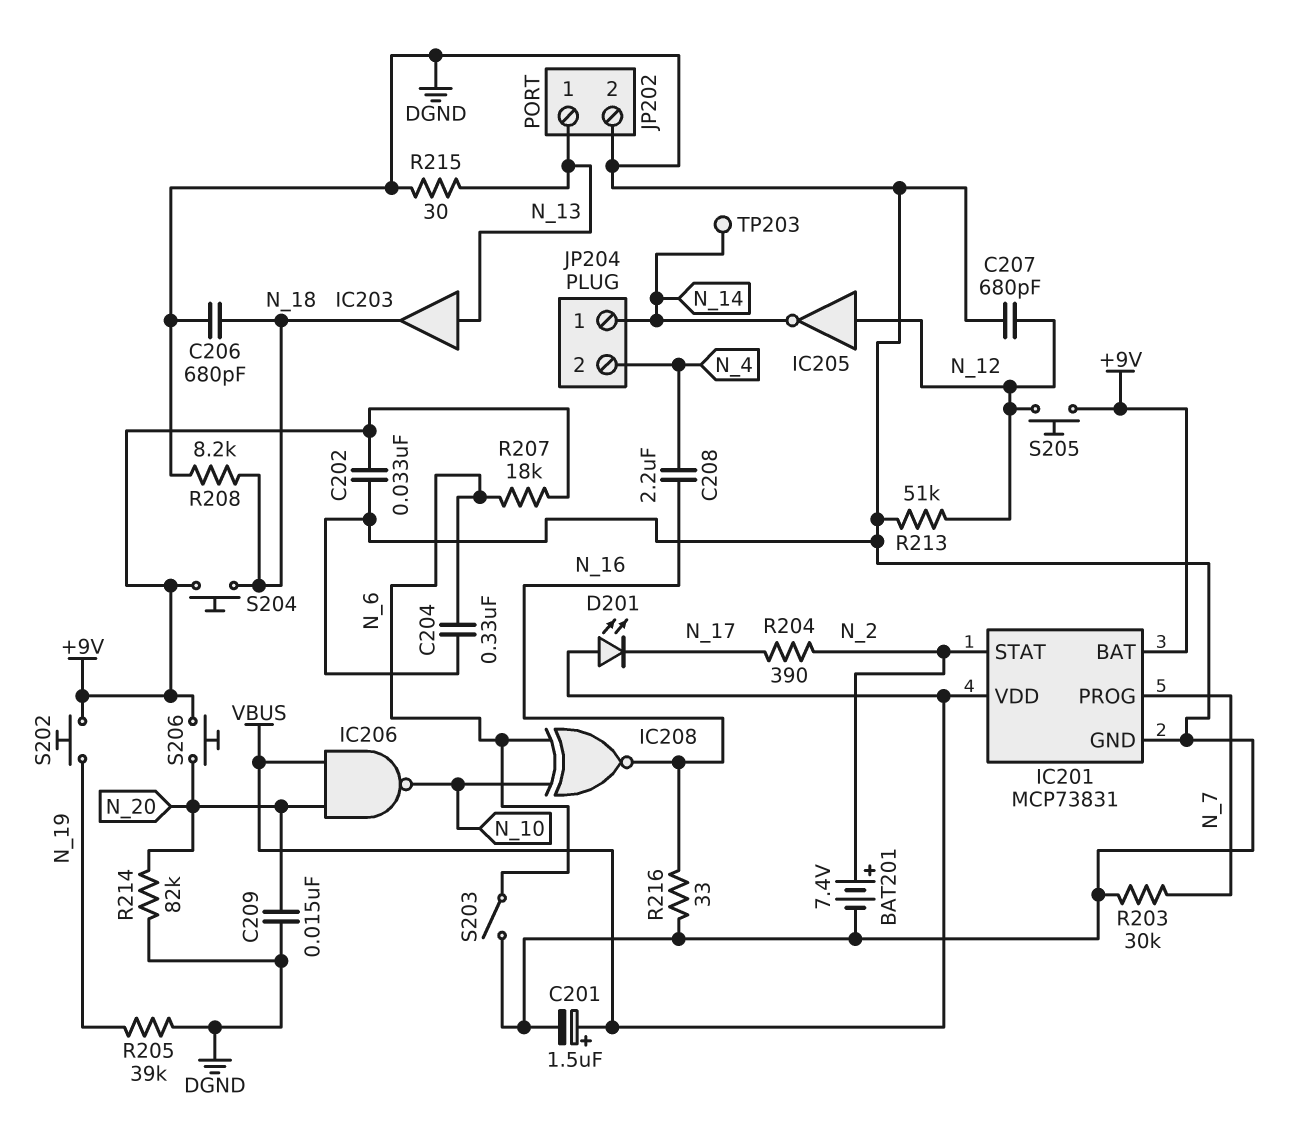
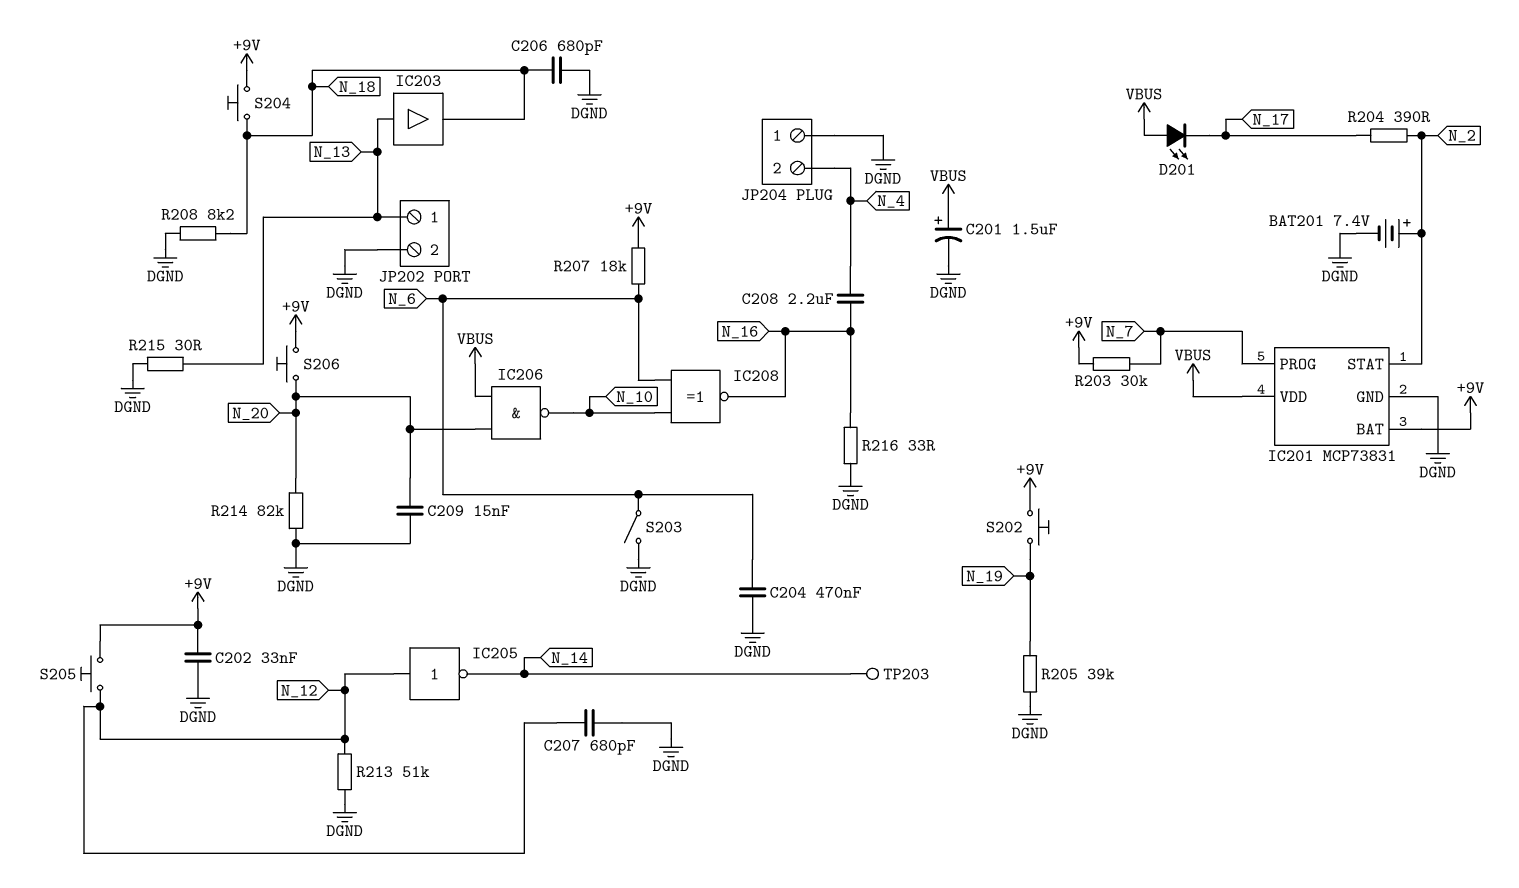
C204: 330nF (DGND, N_6) -> 470nF (DGND, N_6)
JP204 pin 1: N_14 -> DGND
R203: 30k (DGND, N_7) -> 30k (+9V, N_7)

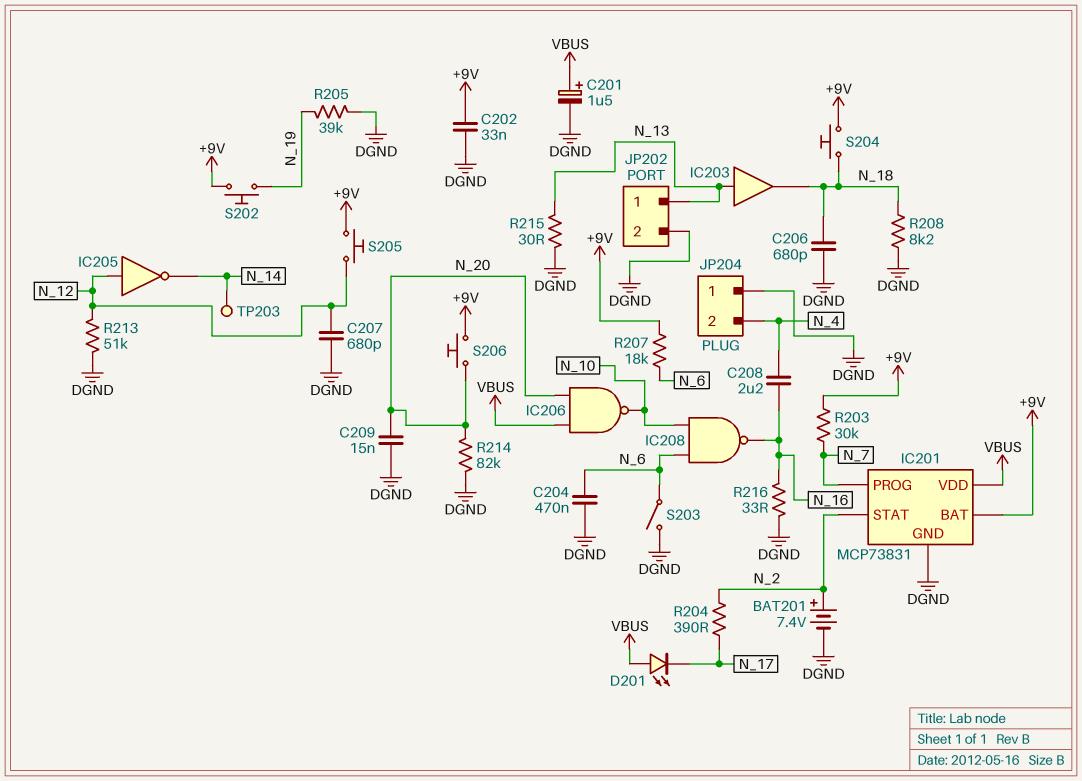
IC208: XNOR (in N_6, in N_10, out N_16) -> NAND (in N_6, in N_10, out N_16)

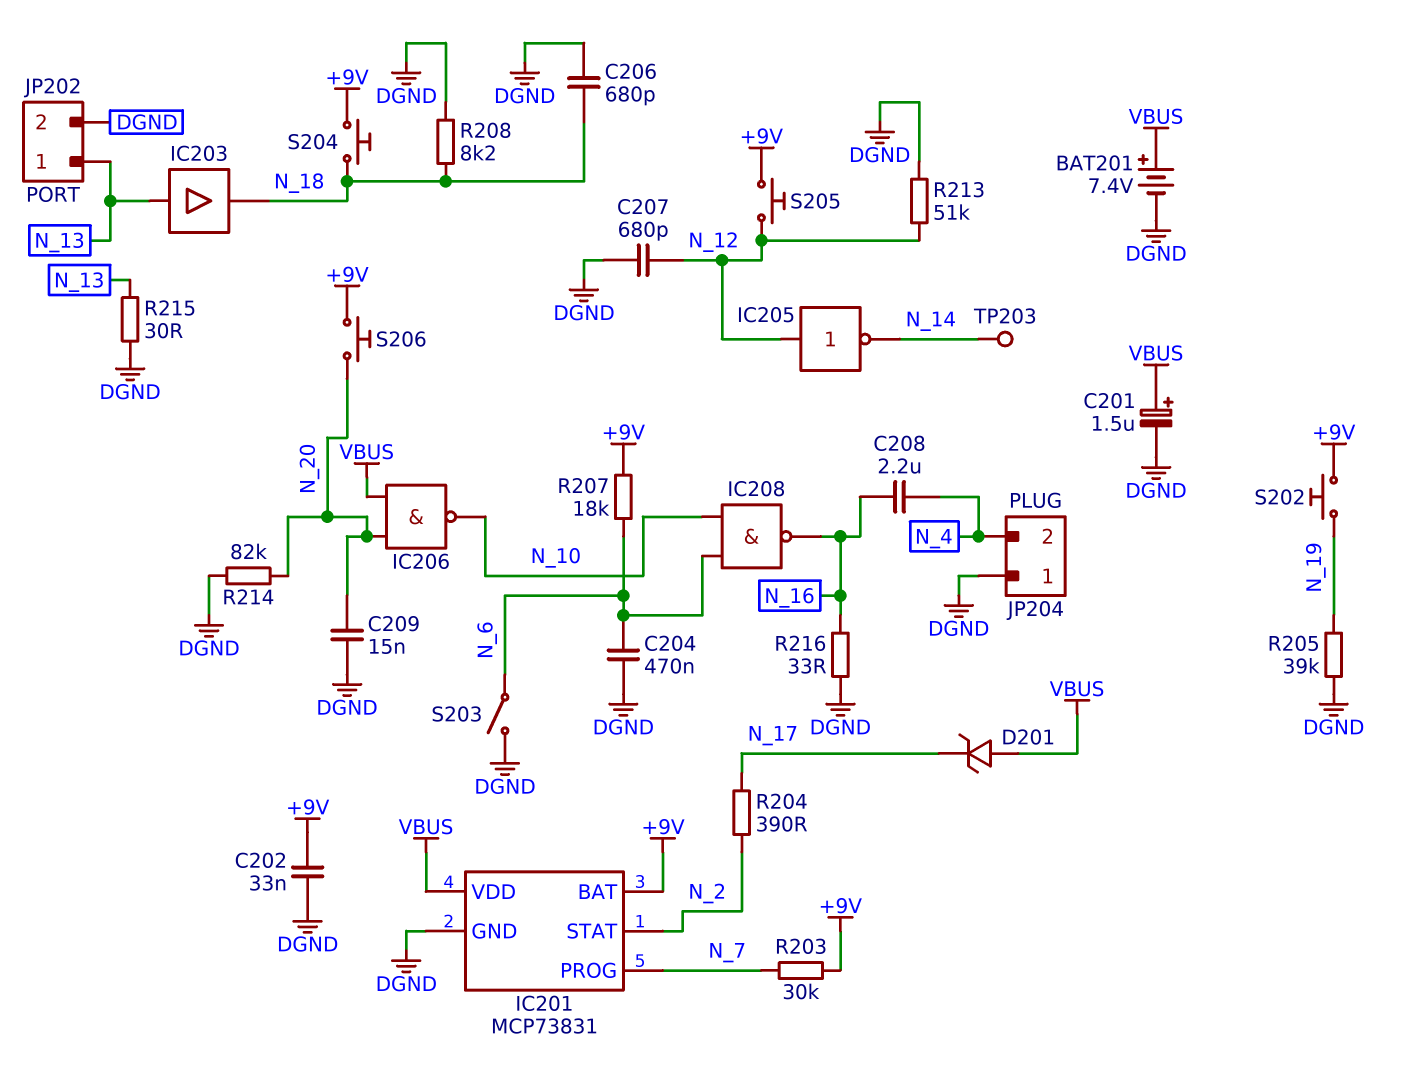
BAT201: 7.4V (plus N_2, minus DGND) -> 7.4V (plus VBUS, minus DGND)
D201: LED (A VBUS, K N_17) -> zener (A VBUS, K N_17)

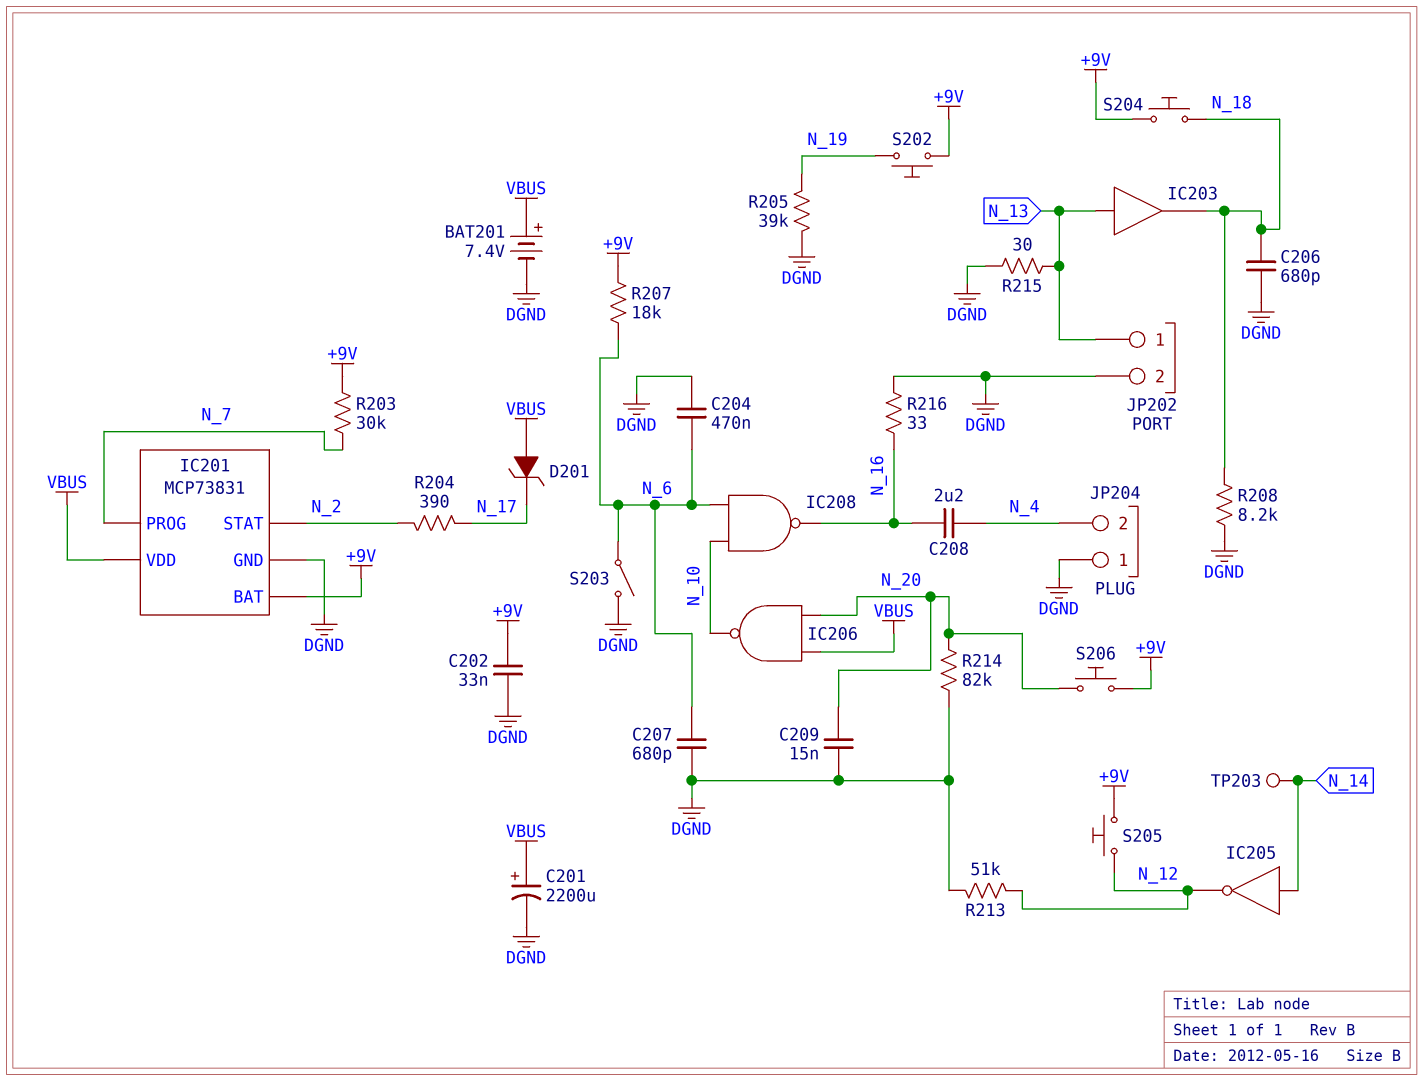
C201: 1.5uF (plus VBUS, minus DGND) -> 2200uF (plus VBUS, minus DGND)
C207: 680pF (DGND, N_12) -> 680pF (DGND, N_6)
IC205: NOT (in N_12, out N_14) -> NOT (in N_14, out N_12)

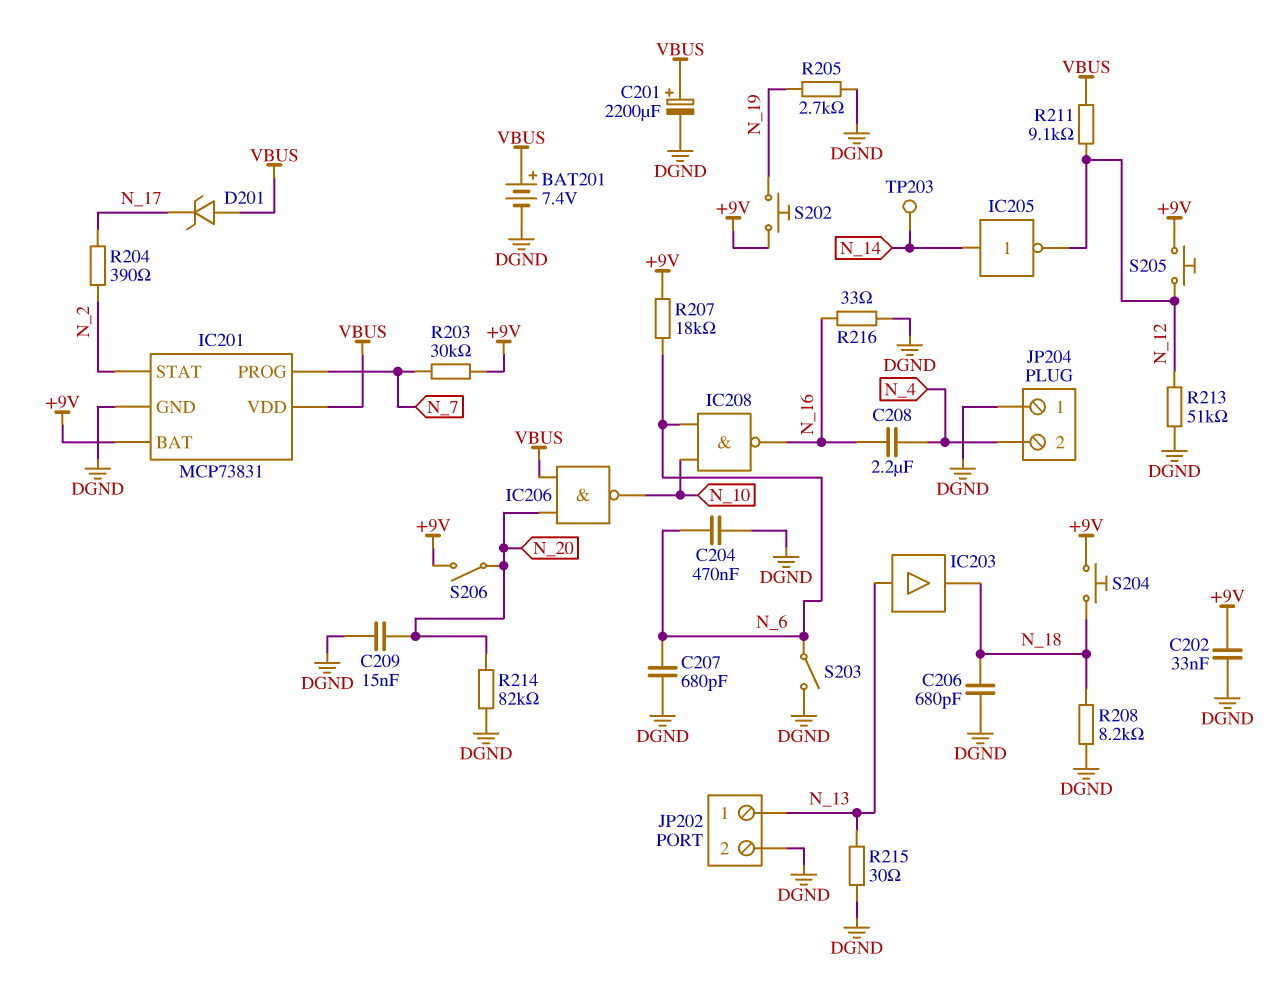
R205: 39k (DGND, N_19) -> 2.7k (DGND, N_19)
R211: none -> 9.1k (N_12, VBUS)
S206: button (+9V, N_20) -> switch (+9V, N_20)

